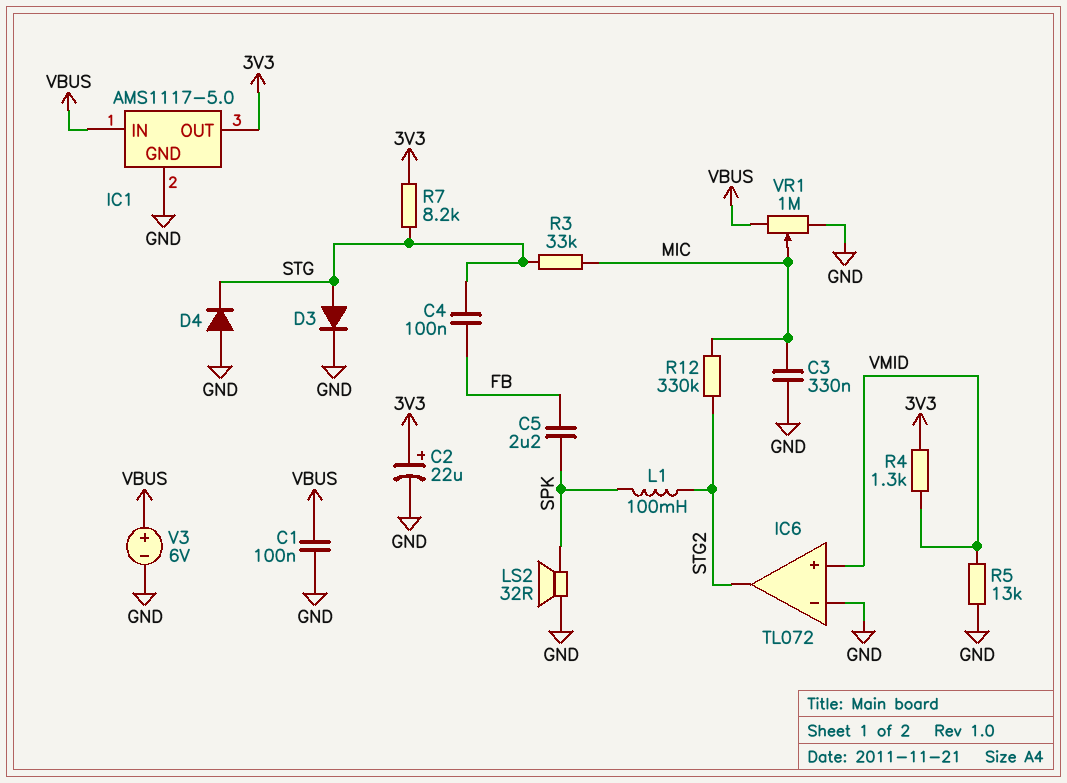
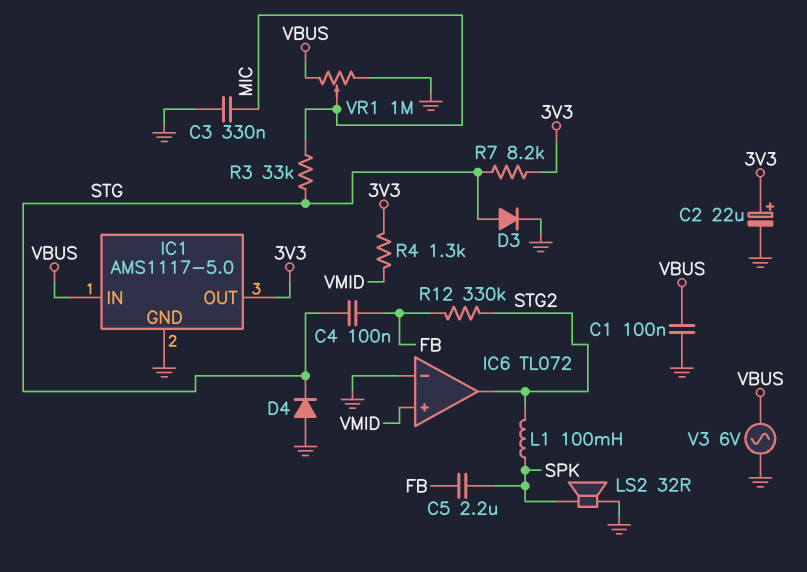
R5: 13k (GND, VMID) -> none
R12: 330k (MIC, STG2) -> 330k (FB, STG2)
V3: 6V (plus VBUS, minus GND) -> AC 6V (GND, VBUS)

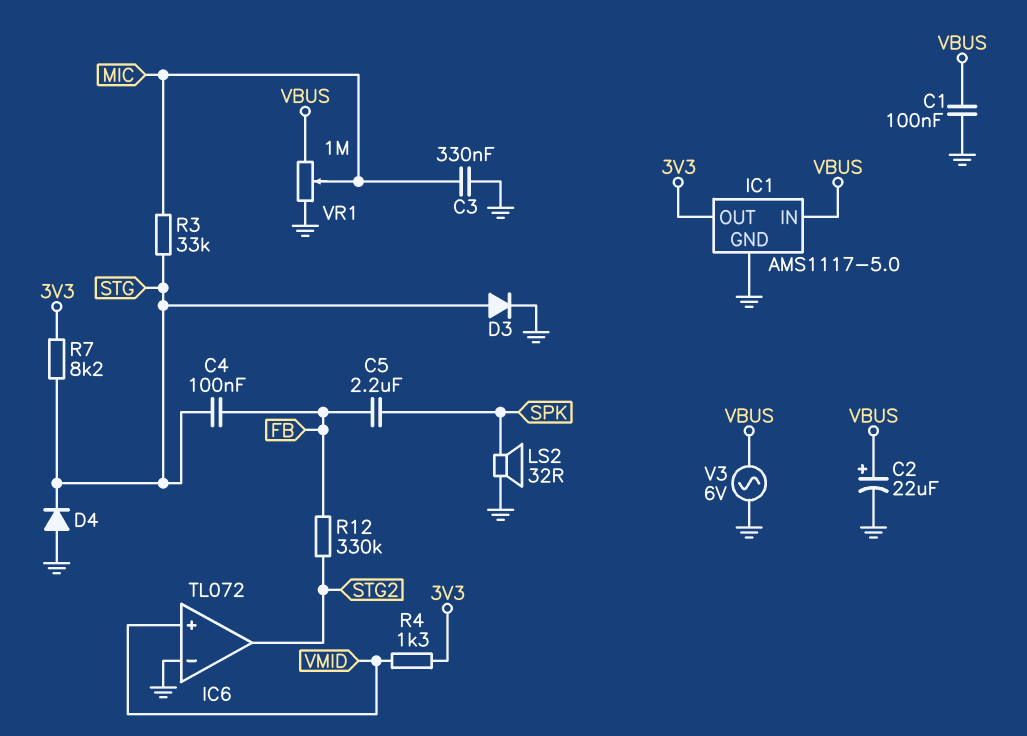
C2: 22uF (plus 3V3, minus GND) -> 22uF (plus VBUS, minus GND)
L1: 100mH (SPK, STG2) -> none

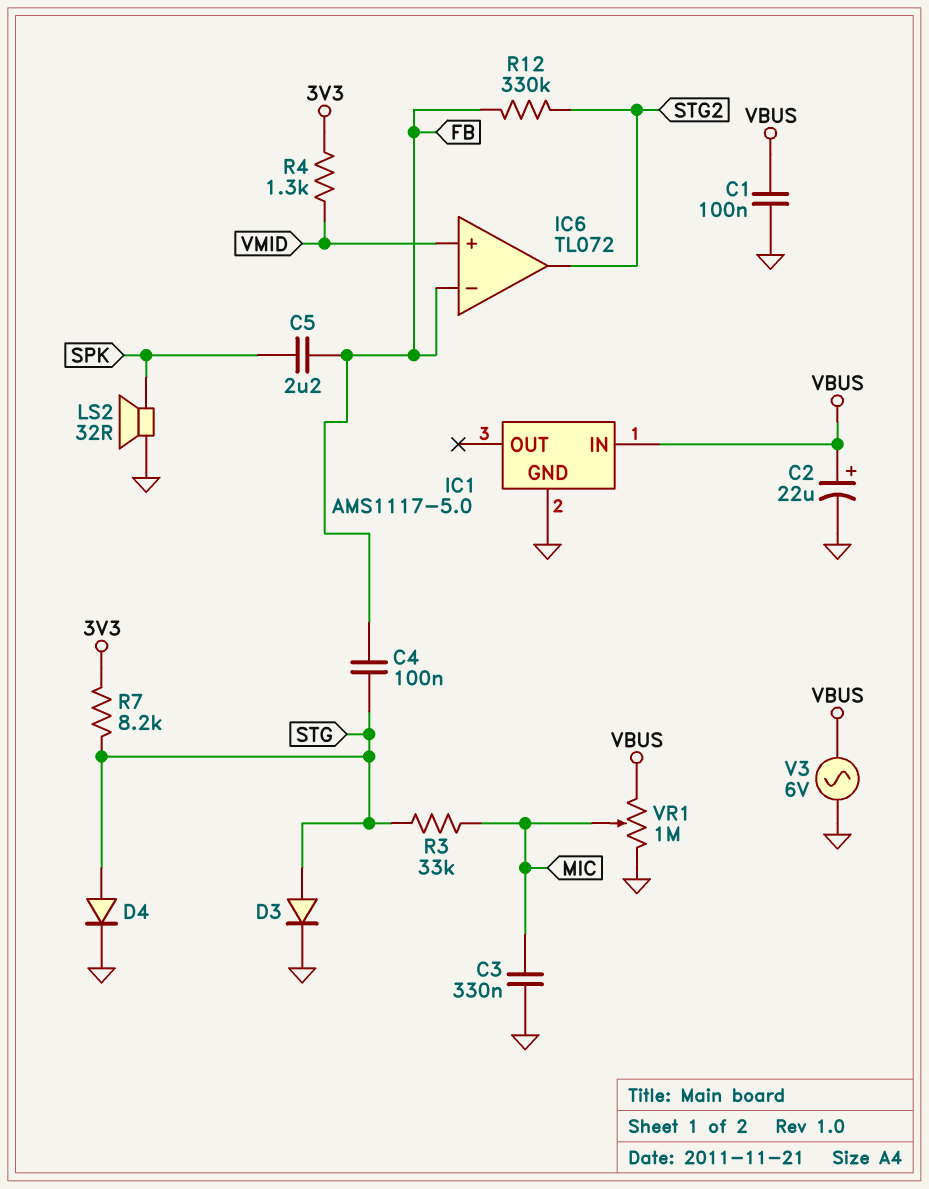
D4: diode (A GND, K STG) -> diode (A STG, K GND)
IC1 pin OUT: 3V3 -> none
IC6 pin in-: GND -> FB

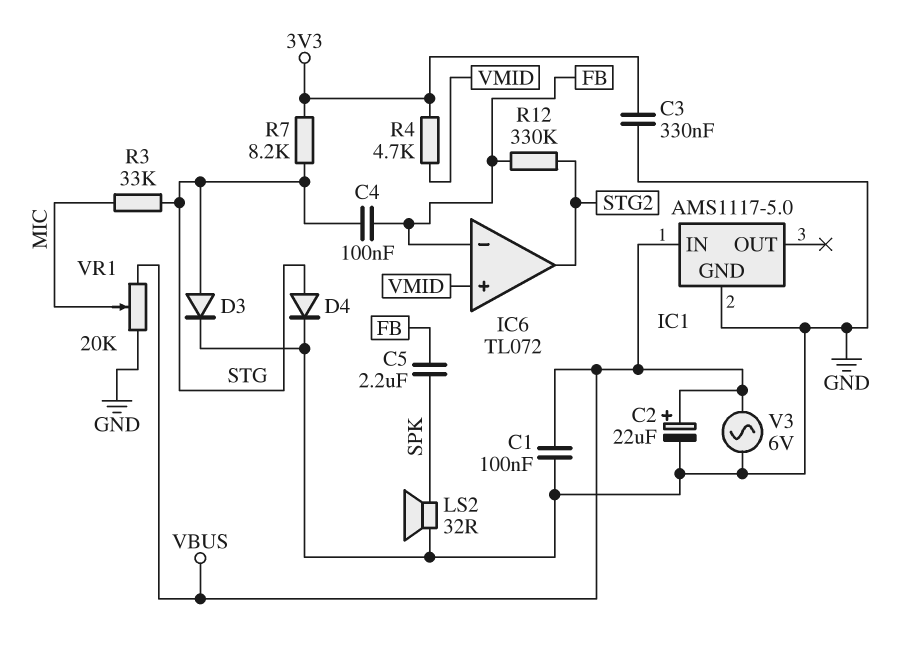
C3: 330nF (GND, MIC) -> 330nF (3V3, GND)
R4: 1.3k (3V3, VMID) -> 4.7k (3V3, VMID)
VR1: 1M (GND, VBUS, wiper MIC) -> 20k (GND, VBUS, wiper MIC)

